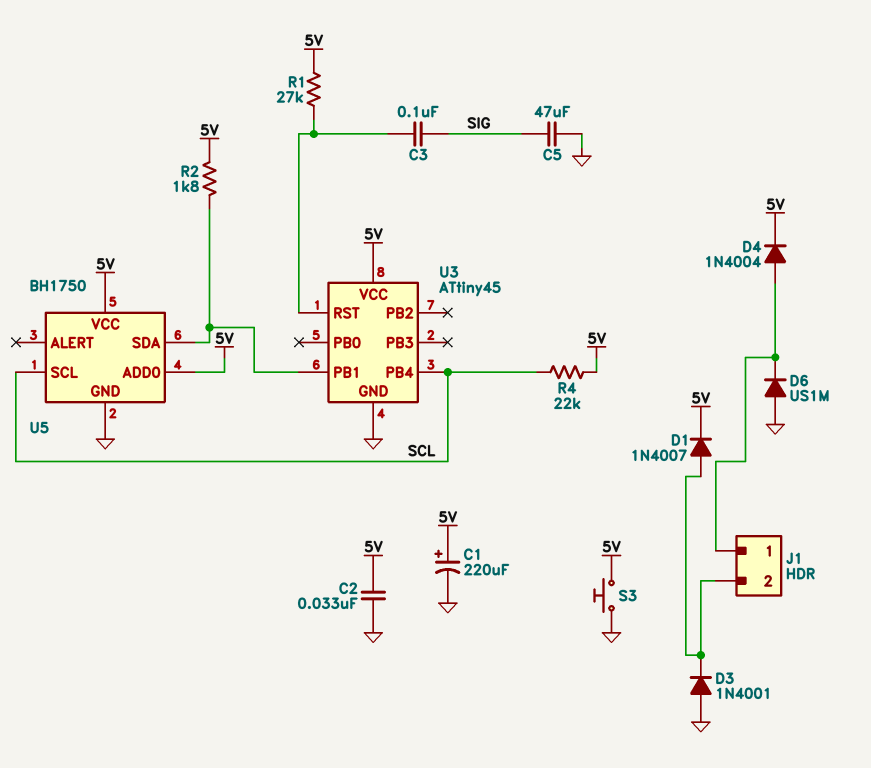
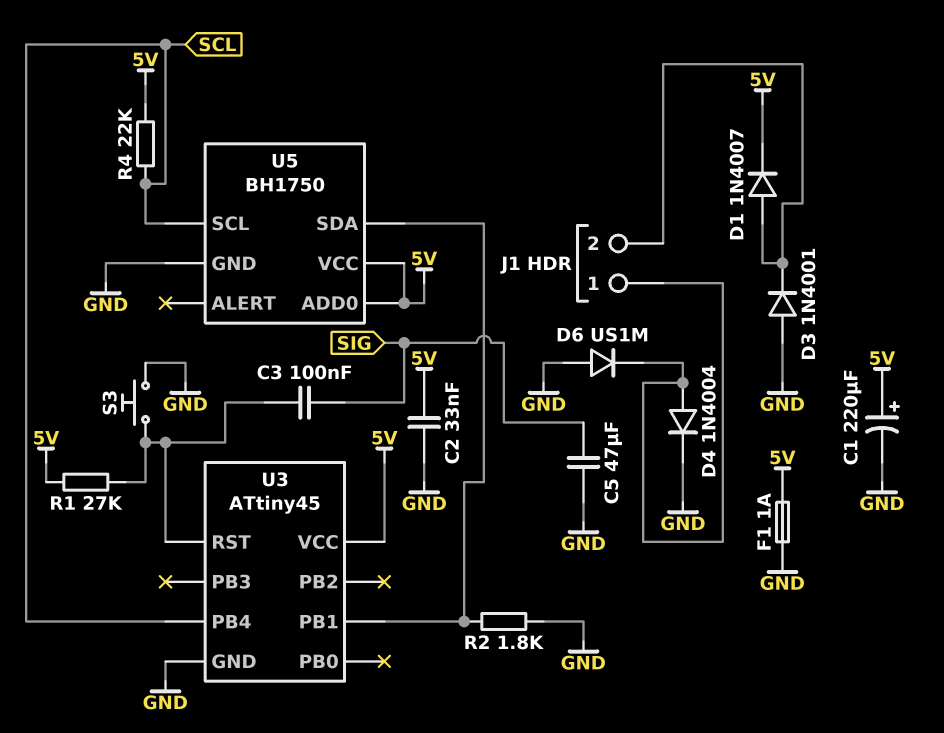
D4: diode 1N4004 (A J1/1, K 5V) -> diode 1N4004 (A J1/1, K GND)
F1: none -> 1A (5V, GND)
R2: 1.8k (5V, U3/PB1) -> 1.8k (GND, U3/PB1)
S3: button (5V, GND) -> button (GND, U3/RST)

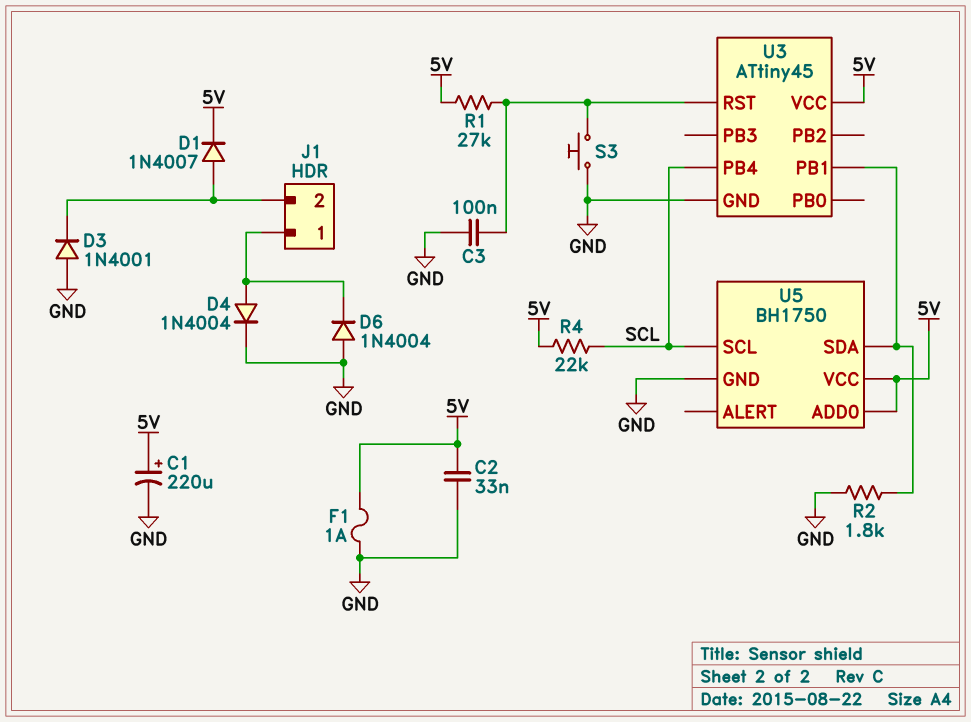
C3: 100nF (SIG, U3/RST) -> 100nF (GND, U3/RST)
C5: 47uF (GND, SIG) -> none
D6: diode US1M (A GND, K J1/1) -> diode 1N4004 (A GND, K J1/1)

